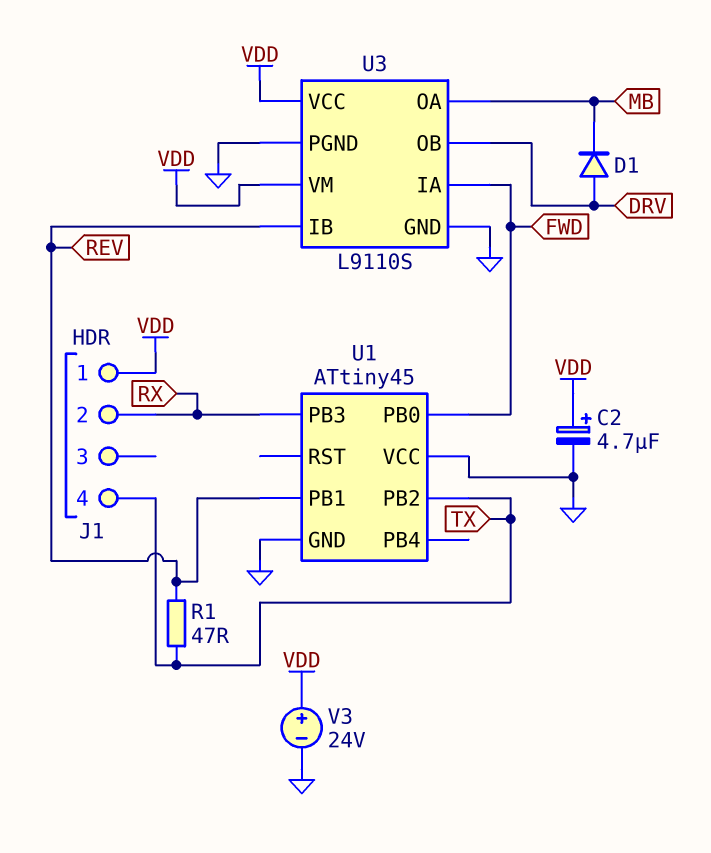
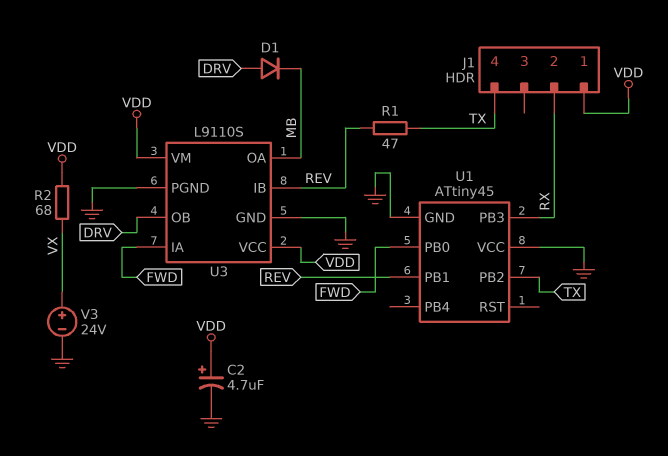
R2: none -> 68 (VDD, VX)
V3: 24V (plus VDD, minus GND) -> 24V (plus VX, minus GND)

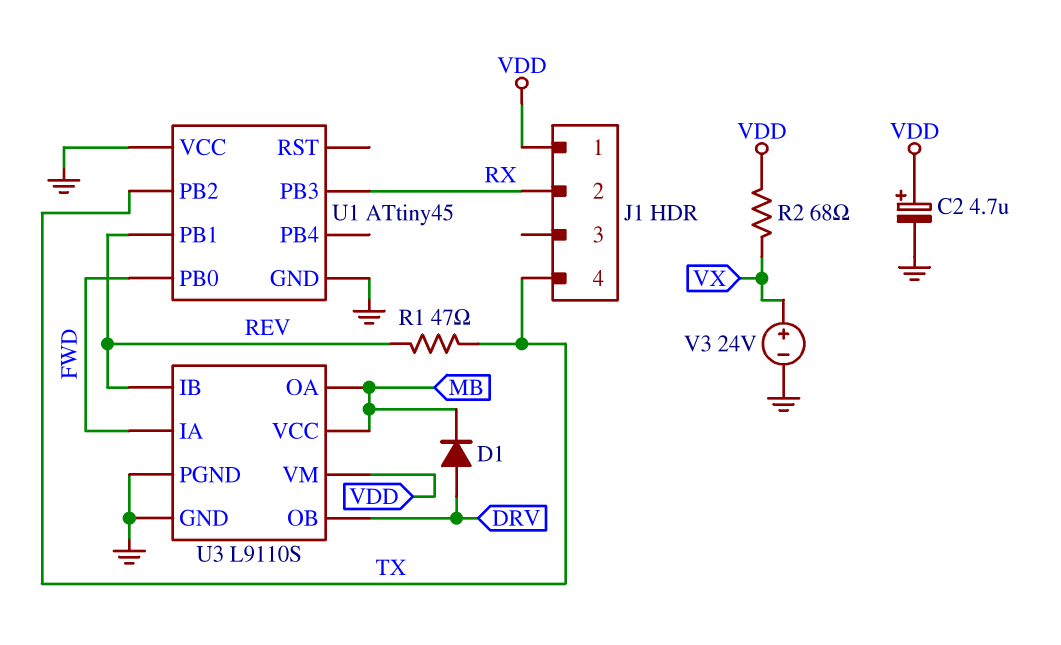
U3 pin VCC: VDD -> MB

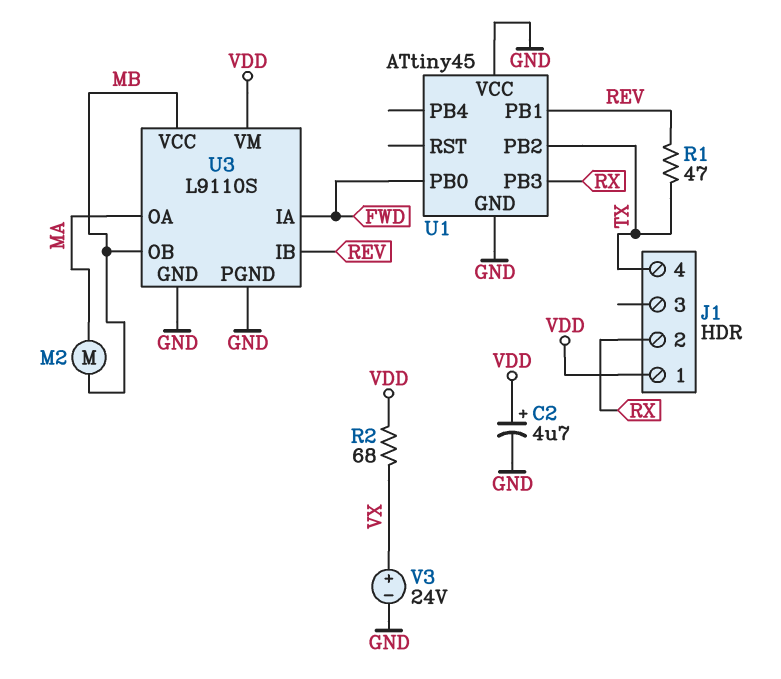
D1: diode (A DRV, K MB) -> none
M2: none -> motor (MA, MB)
U3 pin OA: MB -> MA
U3 pin OB: DRV -> MB

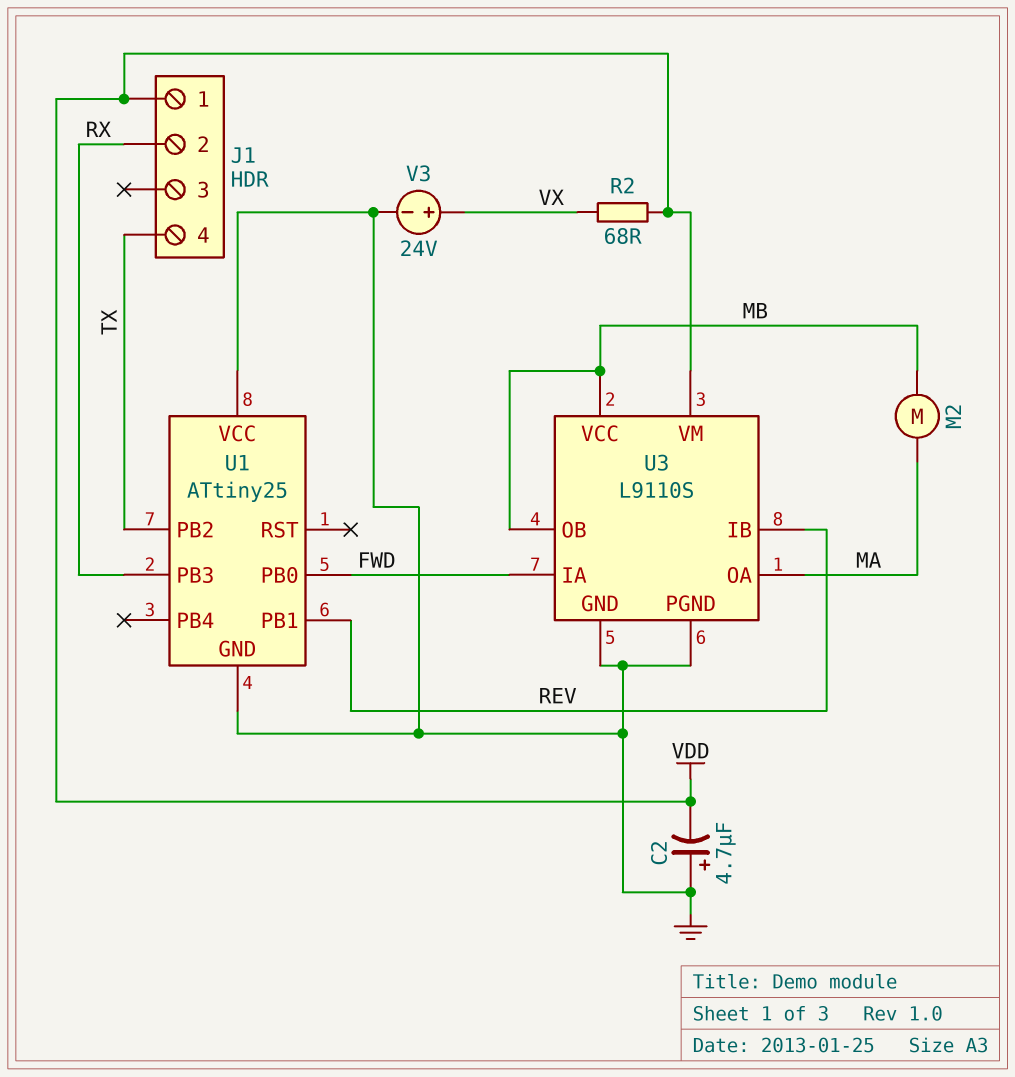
C2: 4.7uF (plus VDD, minus GND) -> 4.7uF (plus GND, minus VDD)
R1: 47 (REV, TX) -> none
U1: ATtiny45 -> ATtiny25

